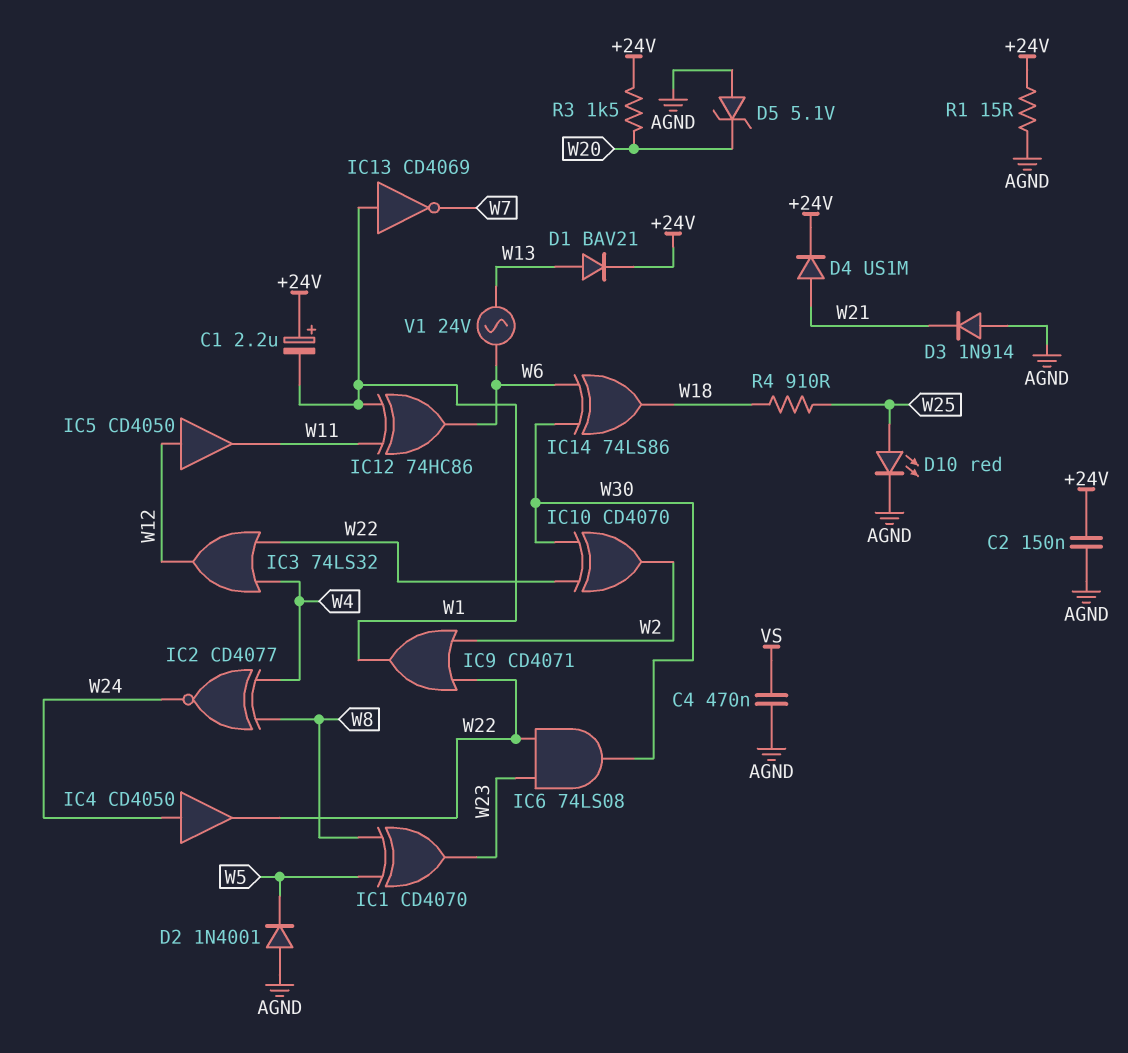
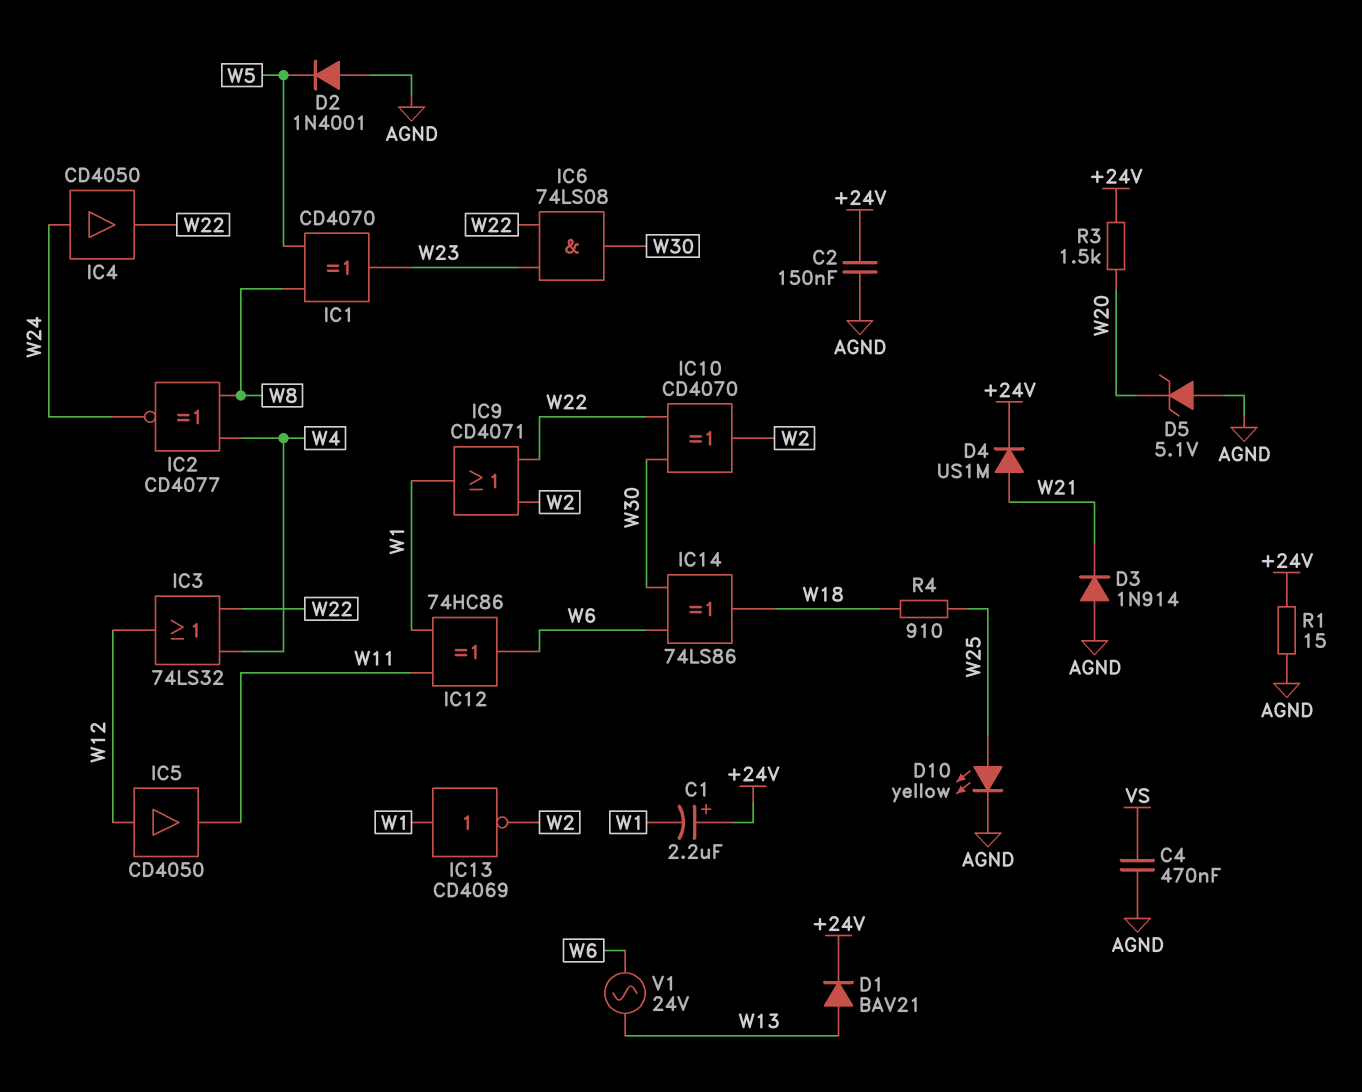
D10: LED red (A W25, K AGND) -> LED yellow (A W25, K AGND)
IC13: NOT CD4069 (in W1, out W7) -> NOT CD4069 (in W1, out W2)

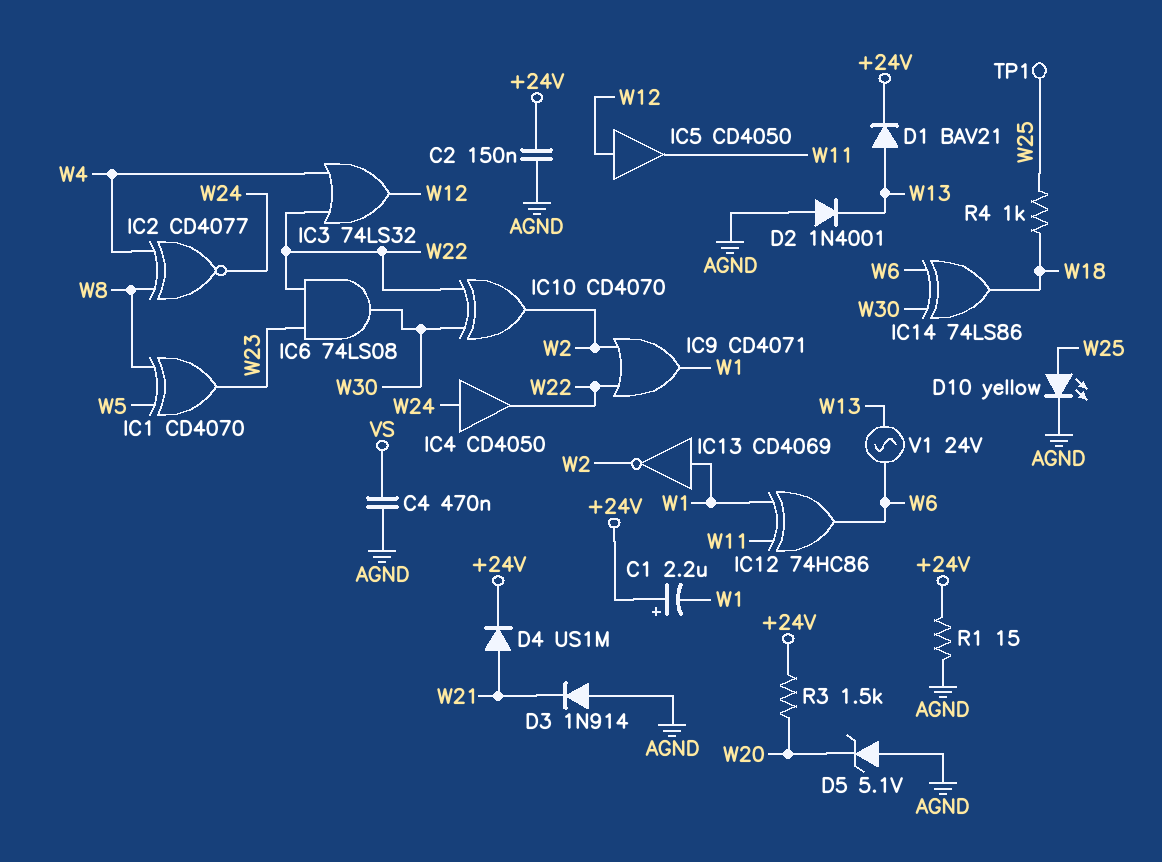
D2: diode 1N4001 (A AGND, K W5) -> diode 1N4001 (A AGND, K W13)
R4: 910 (W18, W25) -> 1k (W18, W25)
TP1: none -> test point (W25)

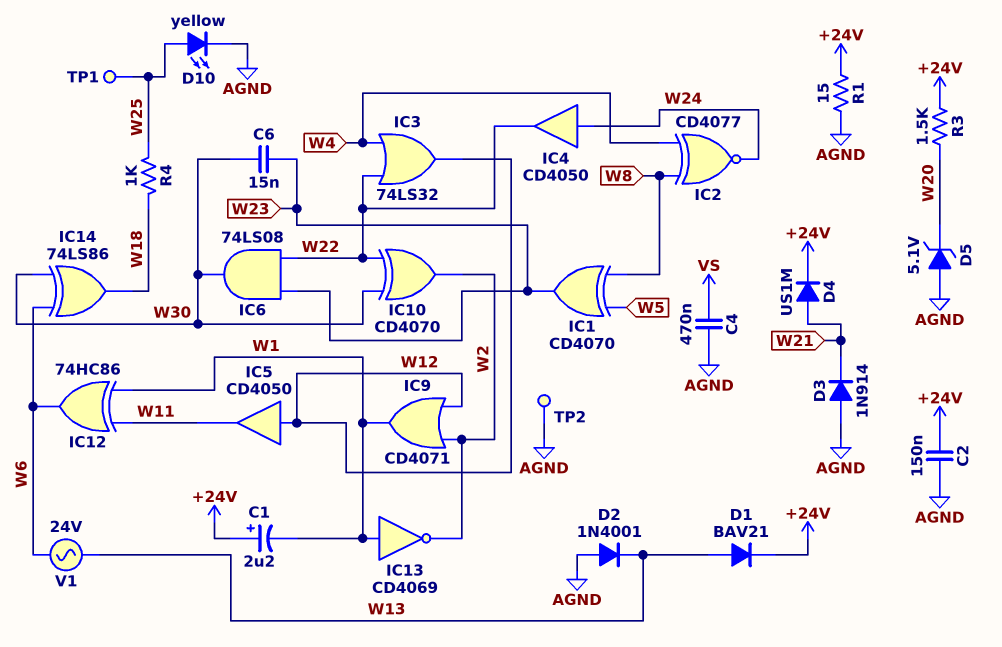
C6: none -> 15nF (W23, W30)
IC9: OR CD4071 (in W2, in W22, out W1) -> OR CD4071 (in W2, in W12, out W1)
TP2: none -> test point (AGND)

